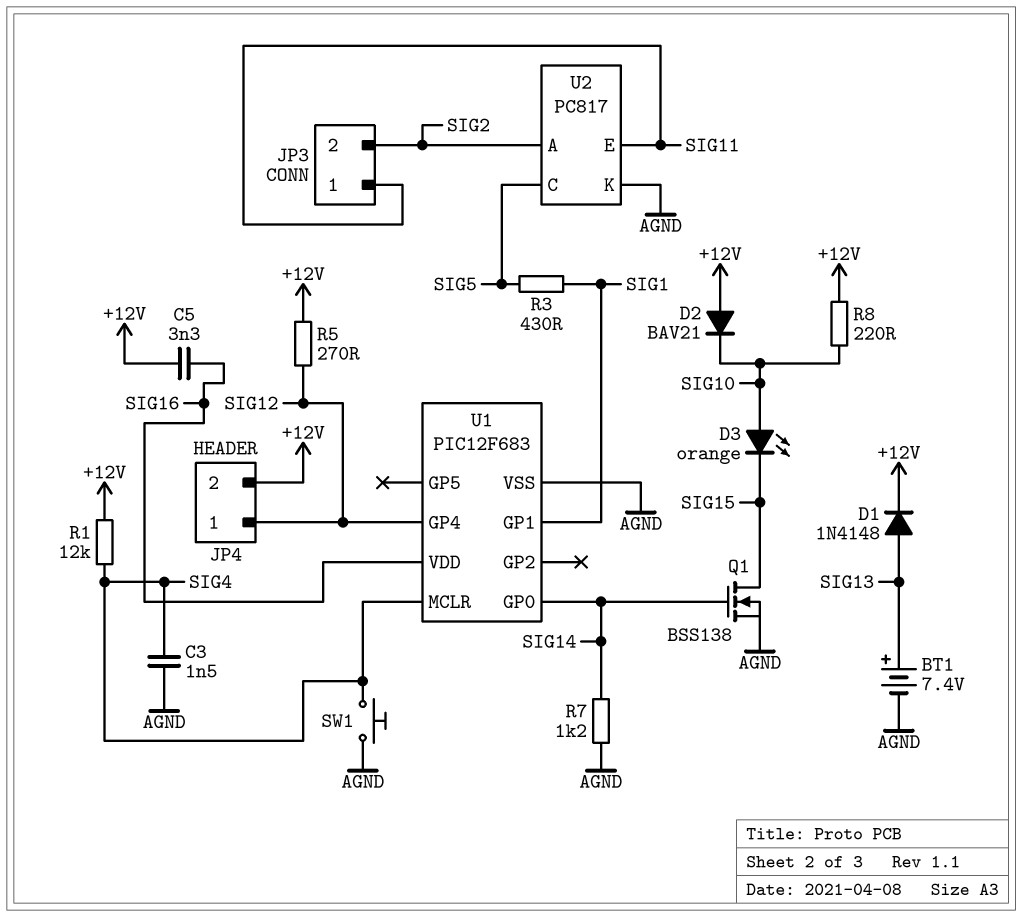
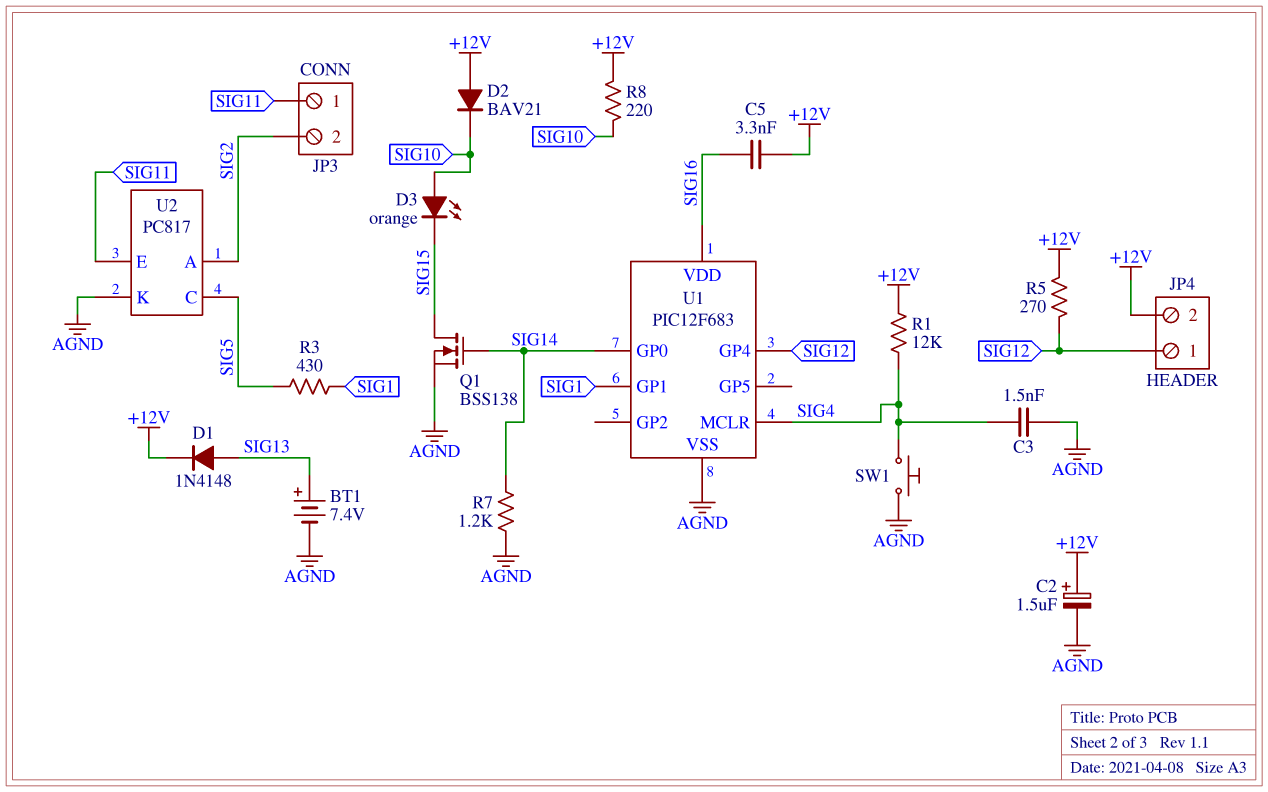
C2: none -> 1.5uF (plus +12V, minus AGND)

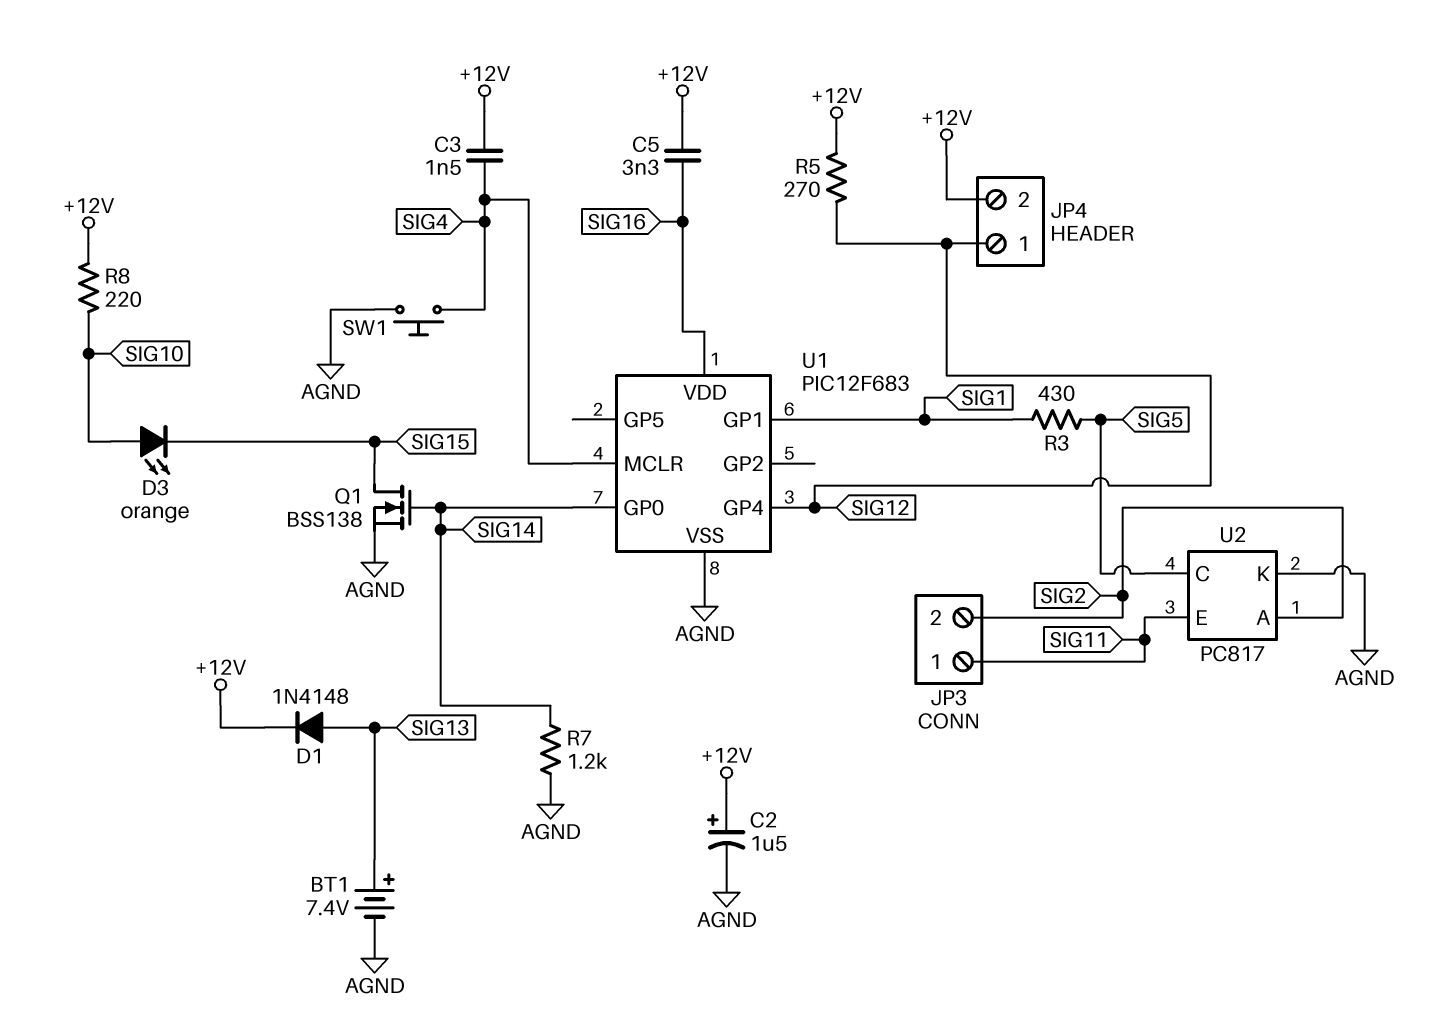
C3: 1.5nF (AGND, SIG4) -> 1.5nF (+12V, SIG4)
D2: diode BAV21 (A +12V, K SIG10) -> none
R1: 12k (+12V, SIG4) -> none

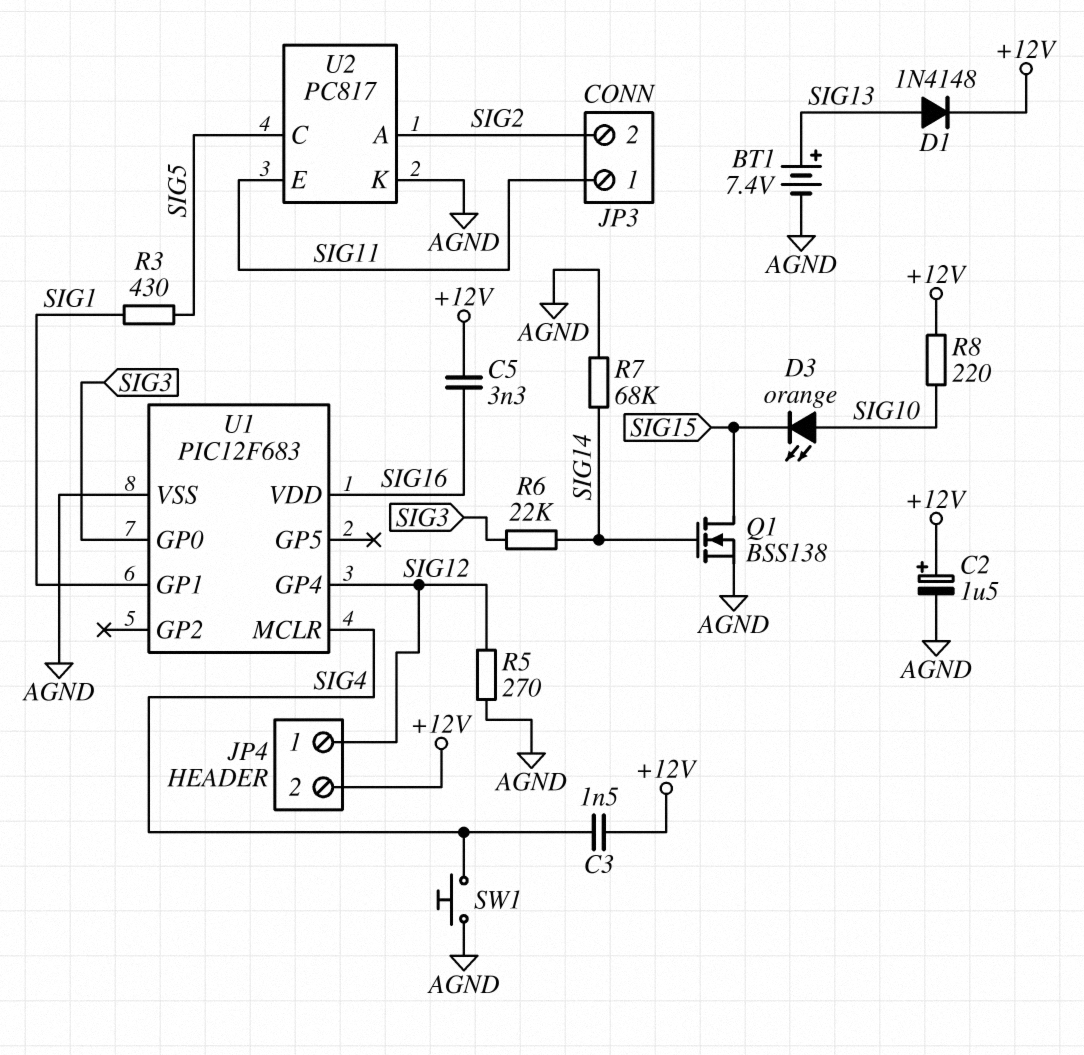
R5: 270 (+12V, SIG12) -> 270 (AGND, SIG12)
R6: none -> 22k (SIG3, SIG14)
R7: 1.2k (AGND, SIG14) -> 68k (AGND, SIG14)
U1 pin GP0: SIG14 -> SIG3

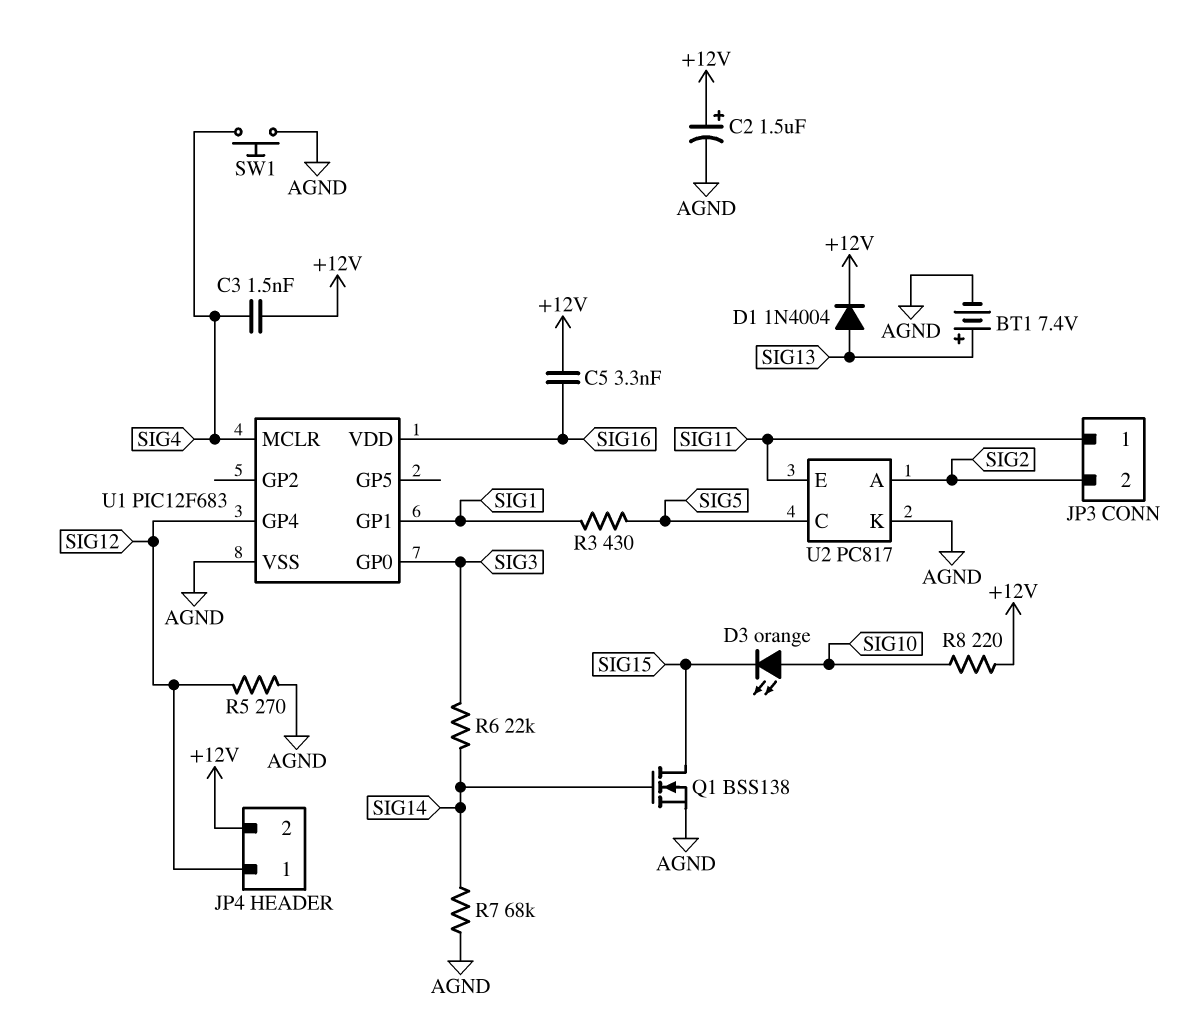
D1: diode 1N4148 (A SIG13, K +12V) -> diode 1N4004 (A SIG13, K +12V)

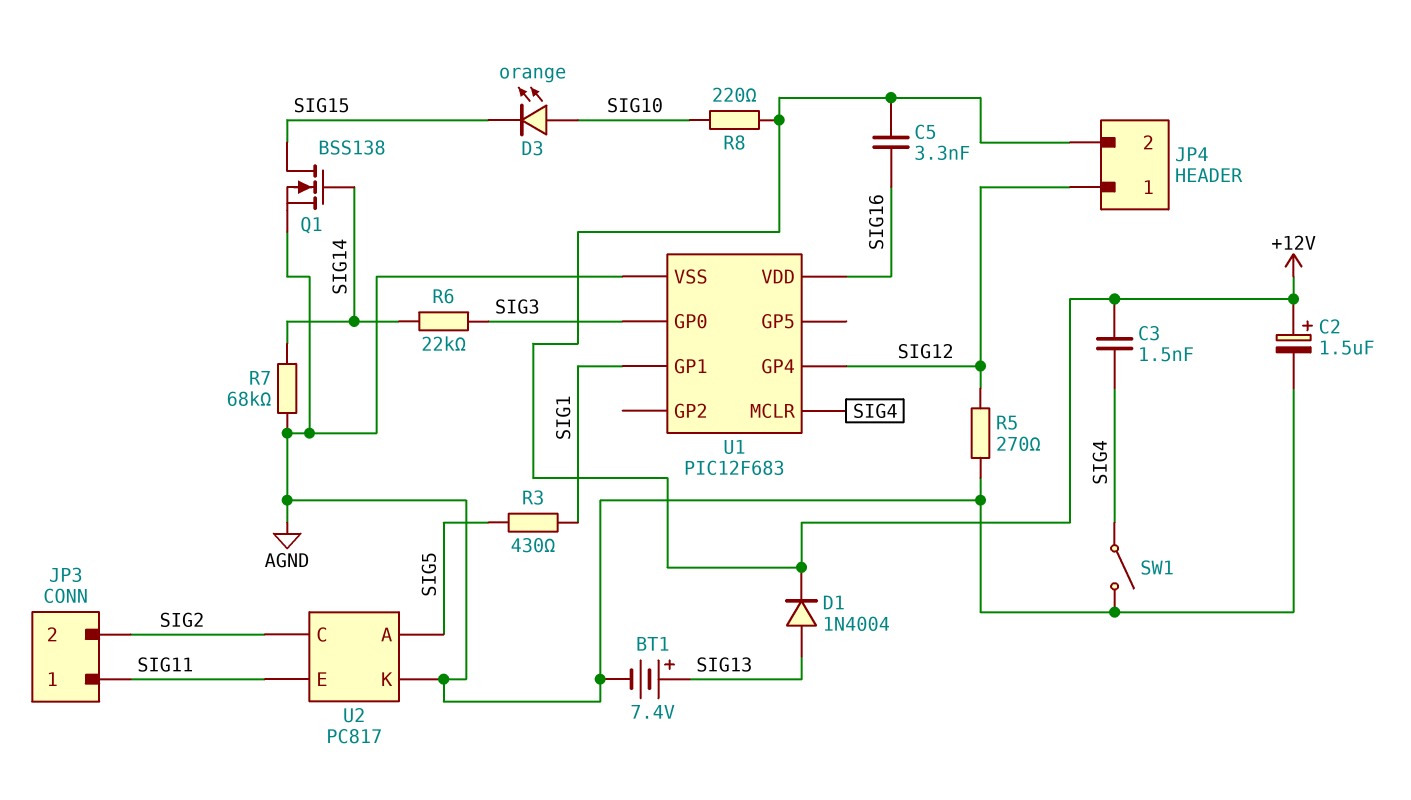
SW1: button (AGND, SIG4) -> switch (AGND, SIG4)
U2 pin A: SIG2 -> SIG5
U2 pin C: SIG5 -> SIG2

